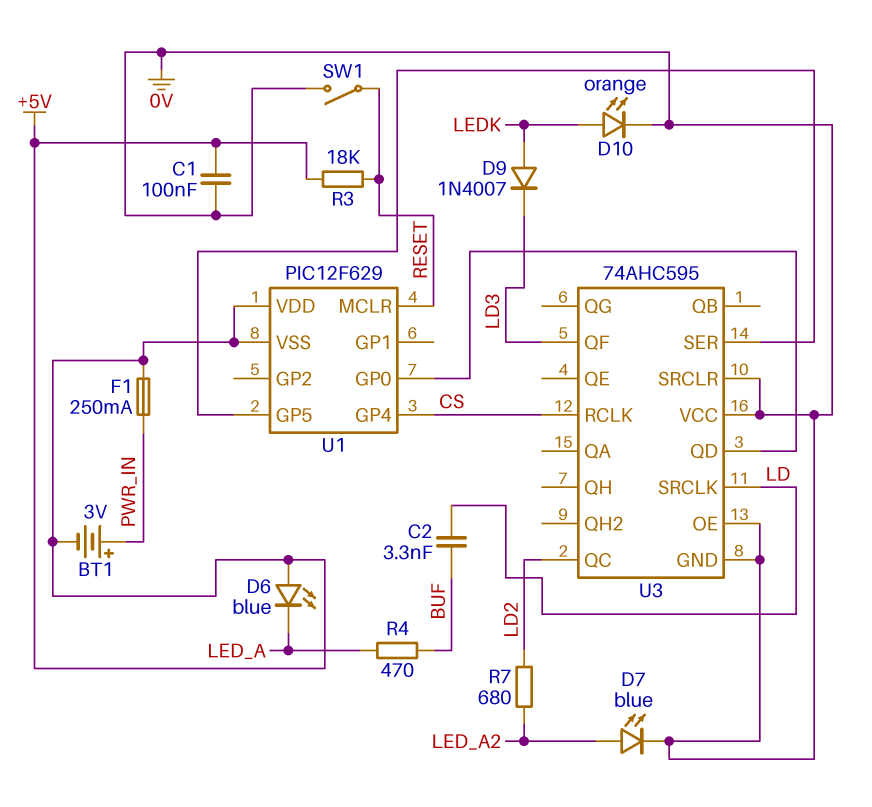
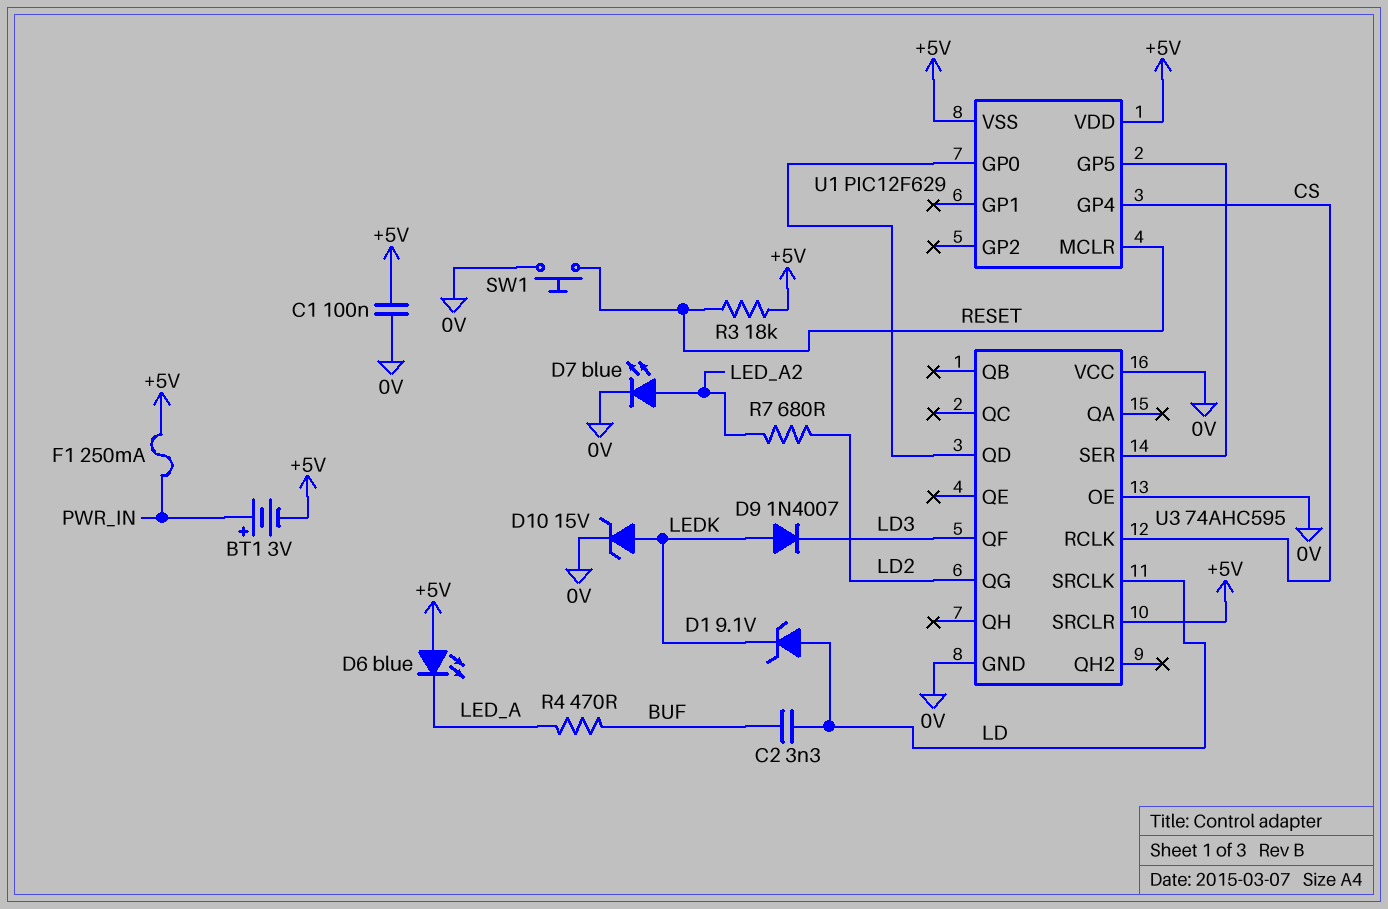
D1: none -> zener 9.1V (A LD, K LEDK)
D10: LED orange (A LEDK, K 0V) -> zener 15V (A LEDK, K 0V)
SW1: switch (0V, RESET) -> button (0V, RESET)
U3 pin QC: LD2 -> none
U3 pin QG: none -> LD2
U3 pin SRCLR: 0V -> +5V

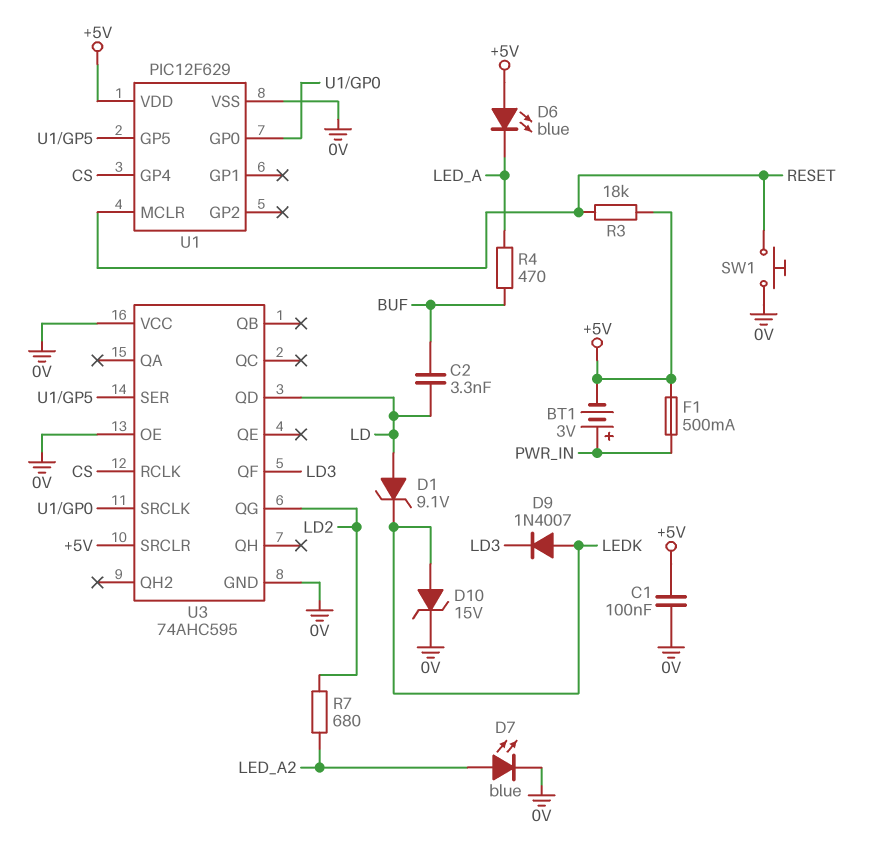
F1: 250mA (+5V, PWR_IN) -> 500mA (+5V, PWR_IN)
U1 pin VSS: +5V -> 0V
U3 pin QD: U1/GP0 -> LD
U3 pin SRCLK: LD -> U1/GP0

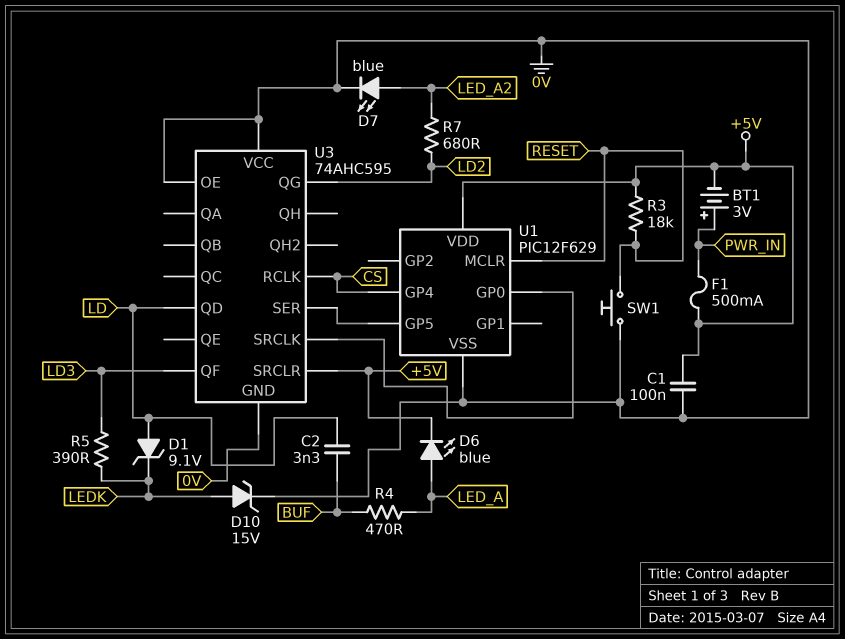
D6: LED blue (A +5V, K LED_A) -> LED blue (A LED_A, K +5V)
D9: diode 1N4007 (A LEDK, K LD3) -> none
R5: none -> 390 (LD3, LEDK)

